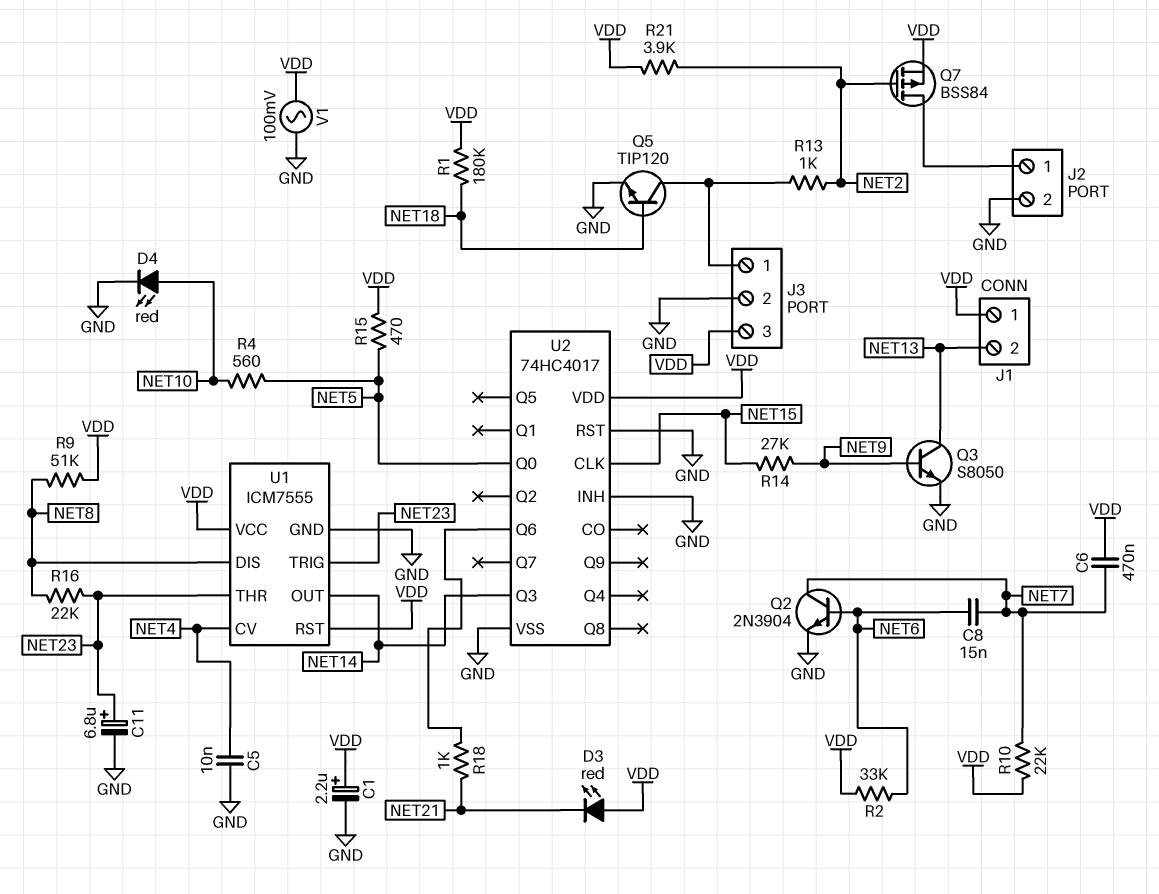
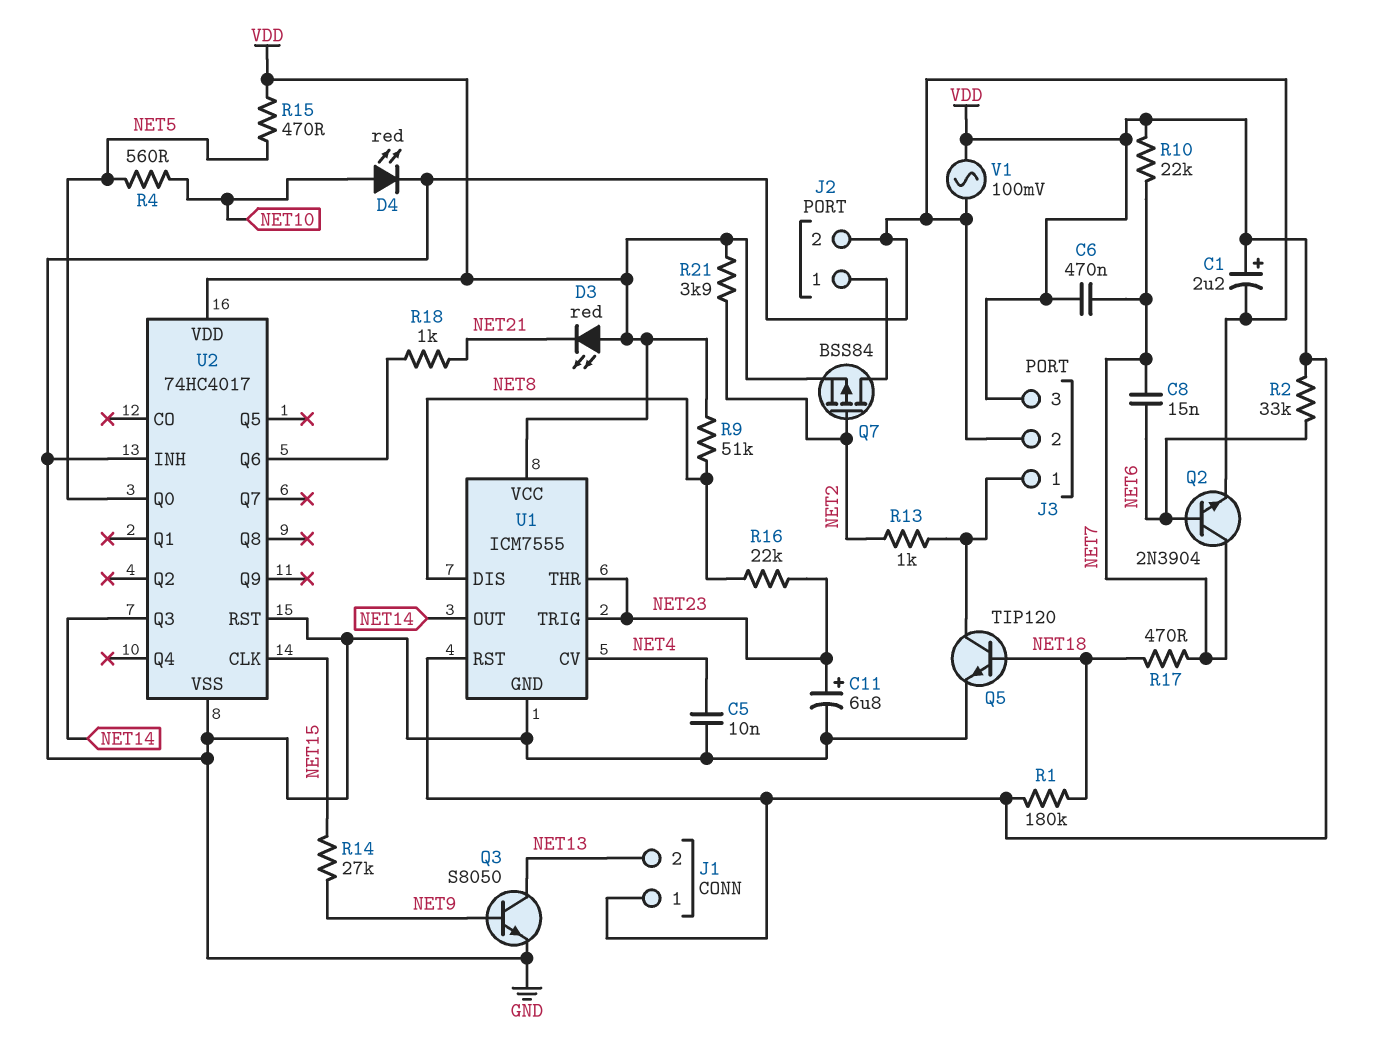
R17: none -> 470 (NET7, NET18)

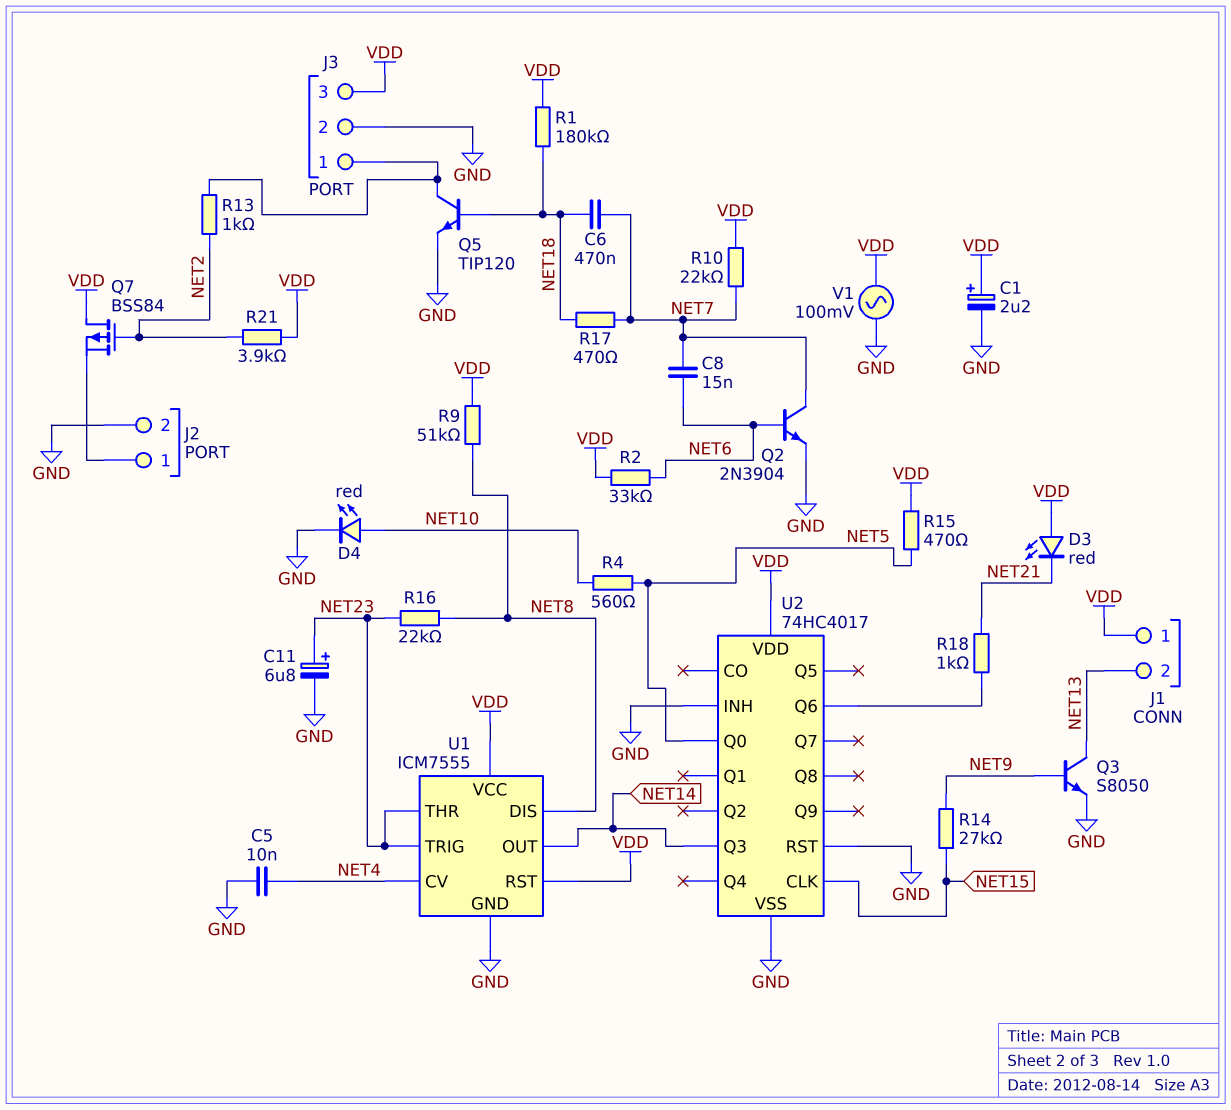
C6: 470nF (NET7, VDD) -> 470nF (NET7, NET18)
Q7: PMOS BSS84 (G NET2, D J2/1, S VDD) -> PMOS BSS84 (G NET2, D VDD, S J2/1)

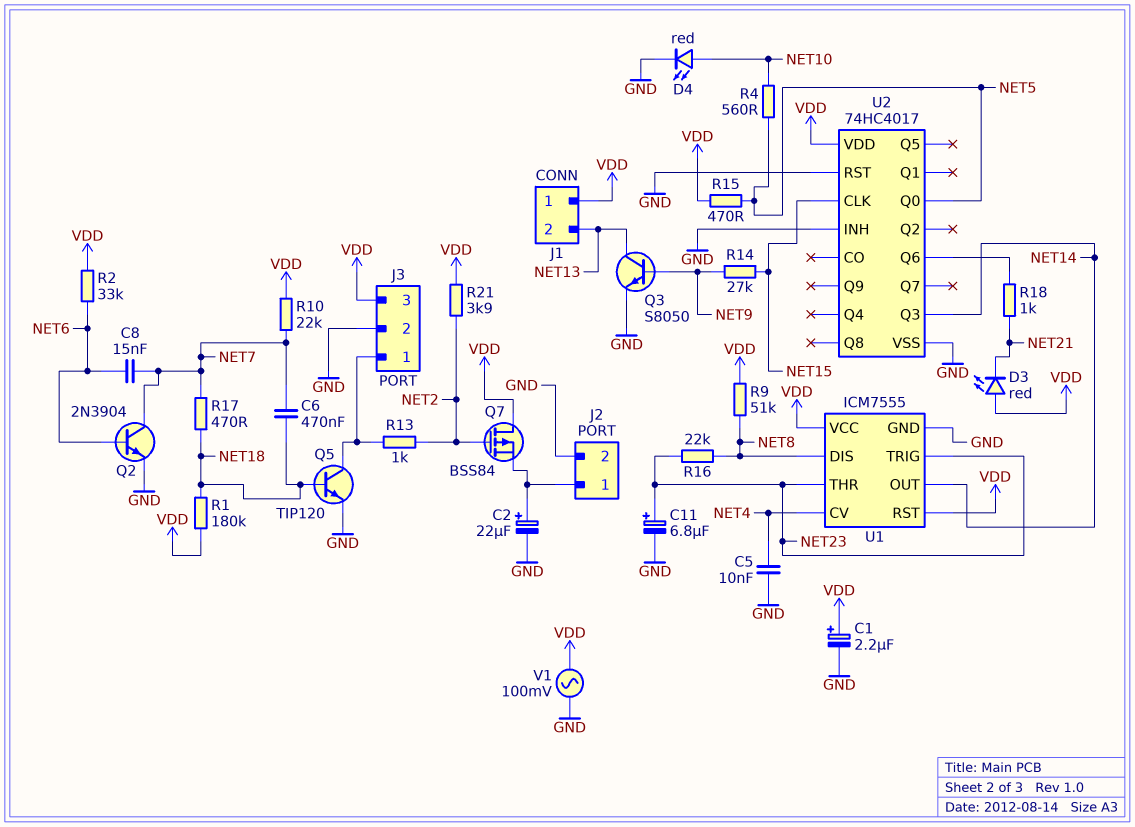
C2: none -> 22uF (plus J2/1, minus GND)

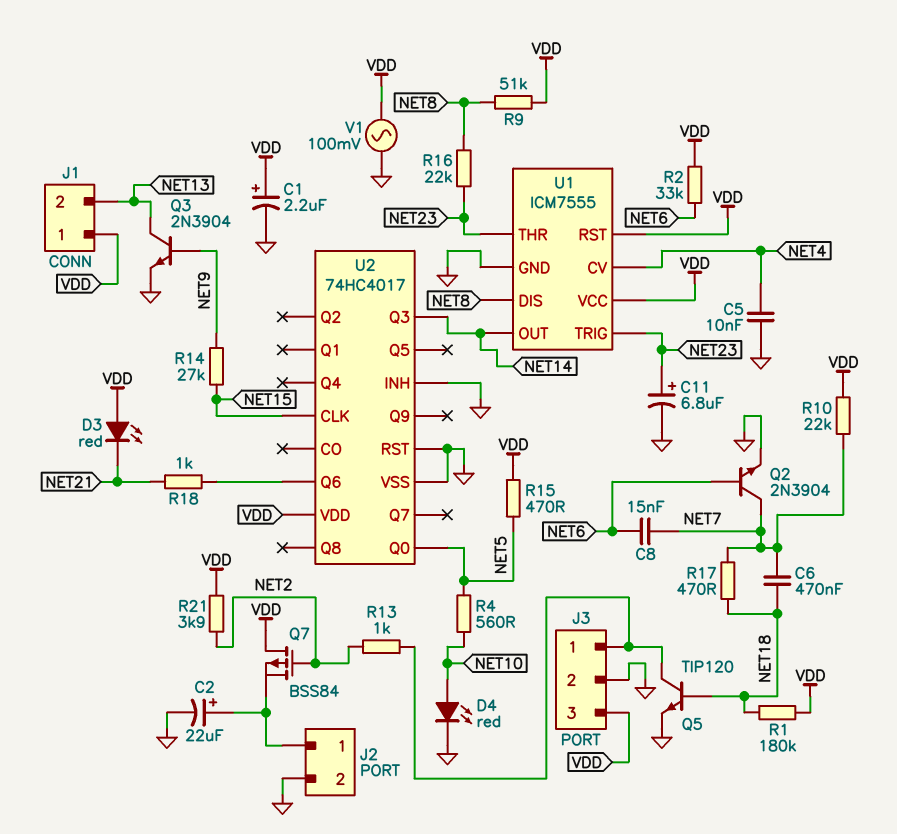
Q3: NPN S8050 (B NET9, C NET13, E GND) -> NPN 2N3904 (B NET9, C NET13, E GND)

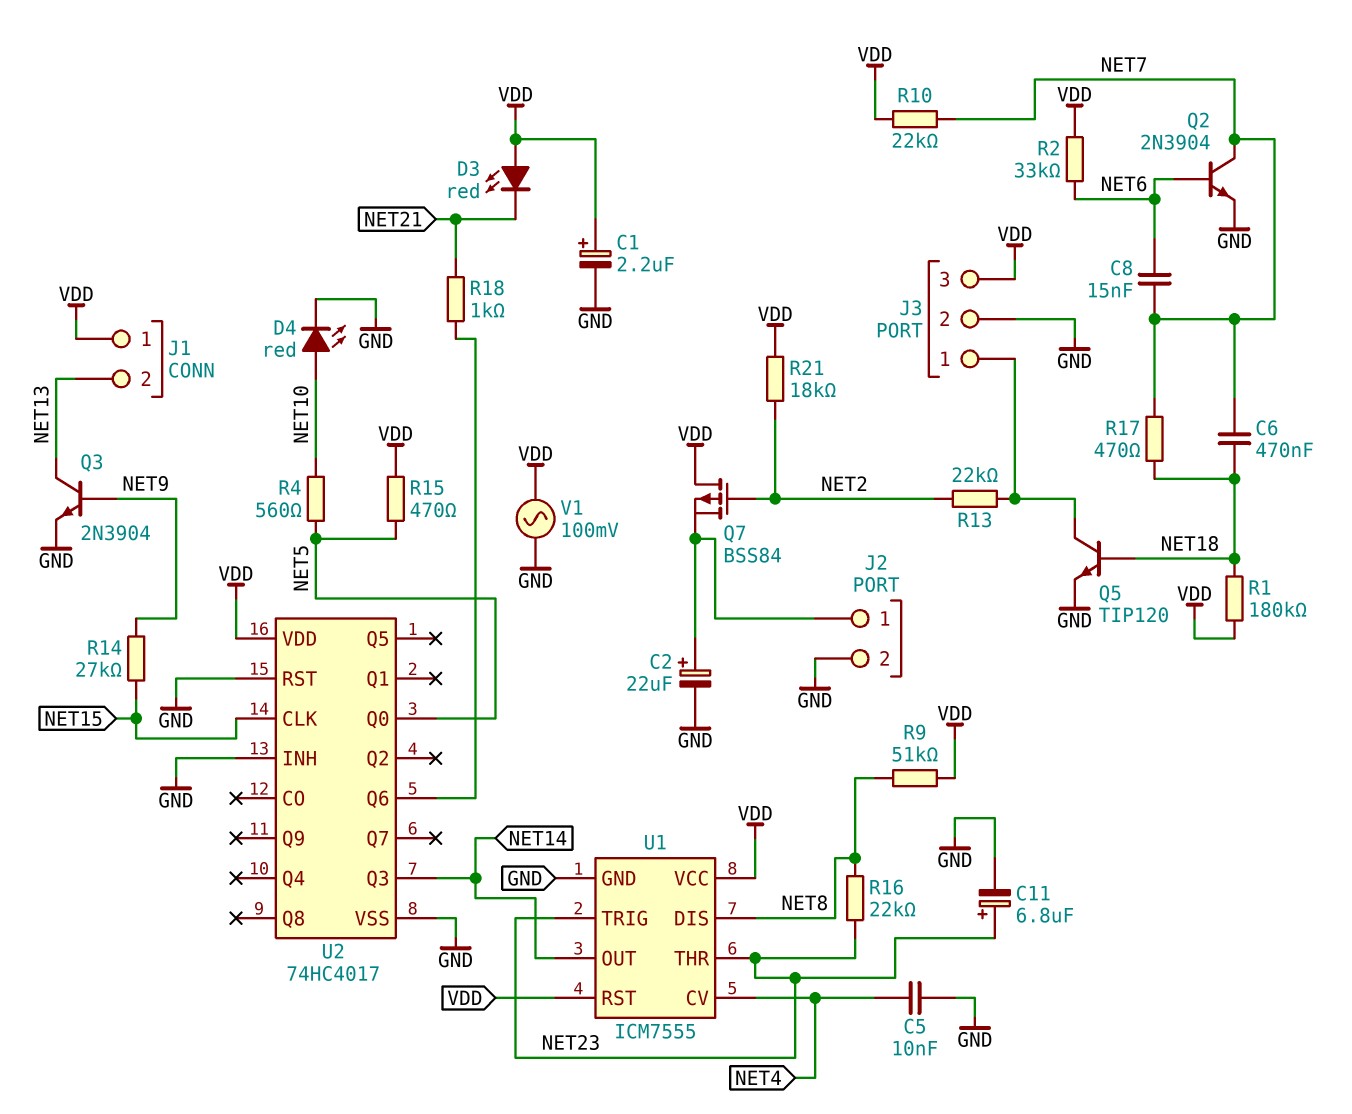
R13: 1k (J3/1, NET2) -> 22k (J3/1, NET2)
R21: 3.9k (NET2, VDD) -> 18k (NET2, VDD)

